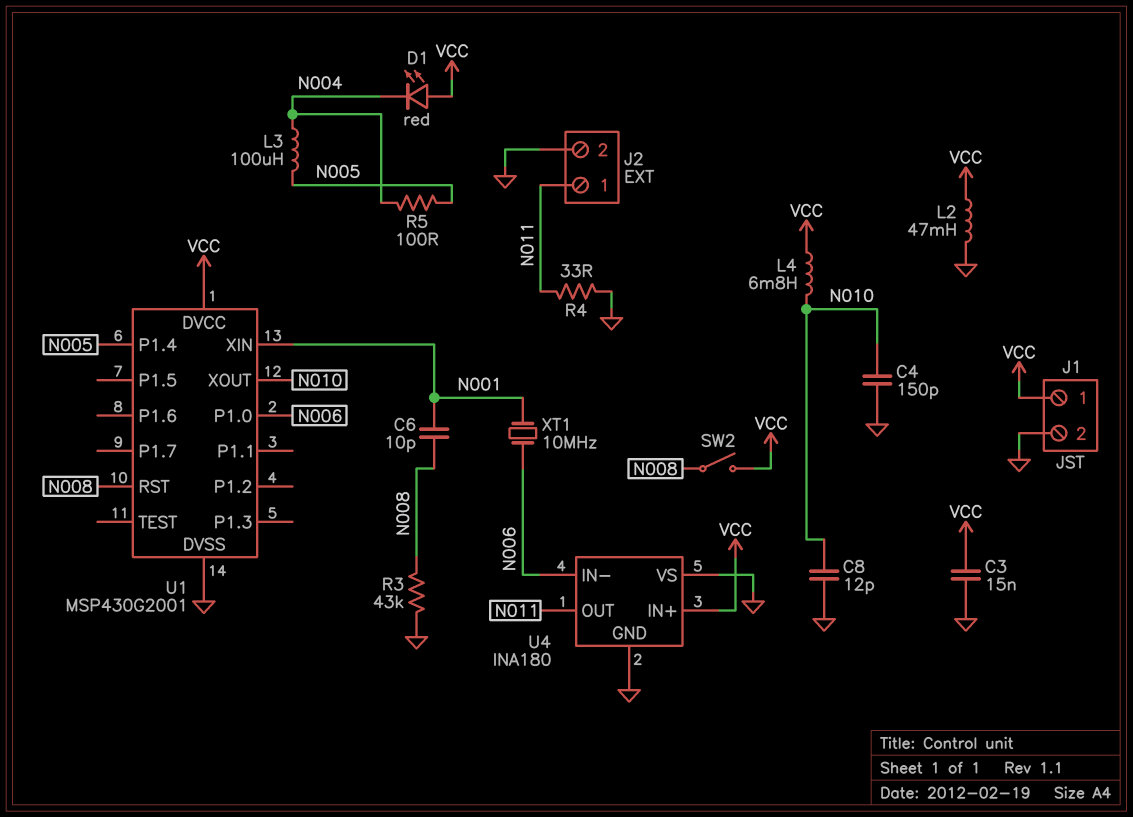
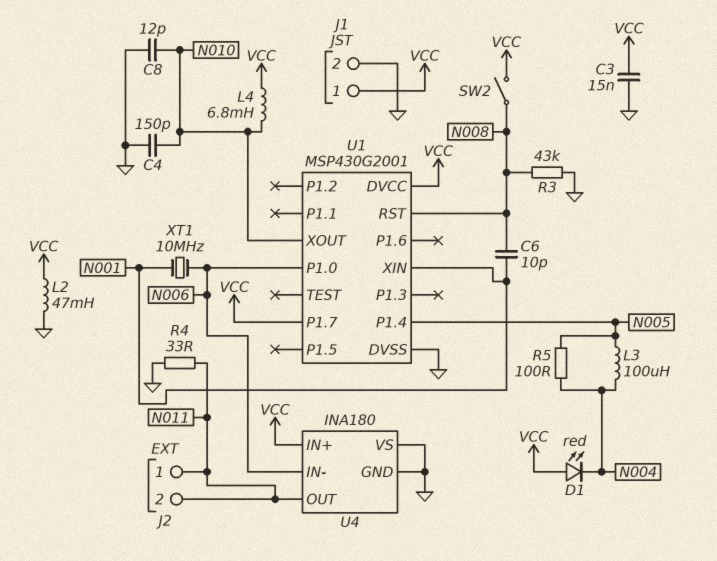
J2 pin 2: GND -> N011
U1 pin P1.7: none -> VCC

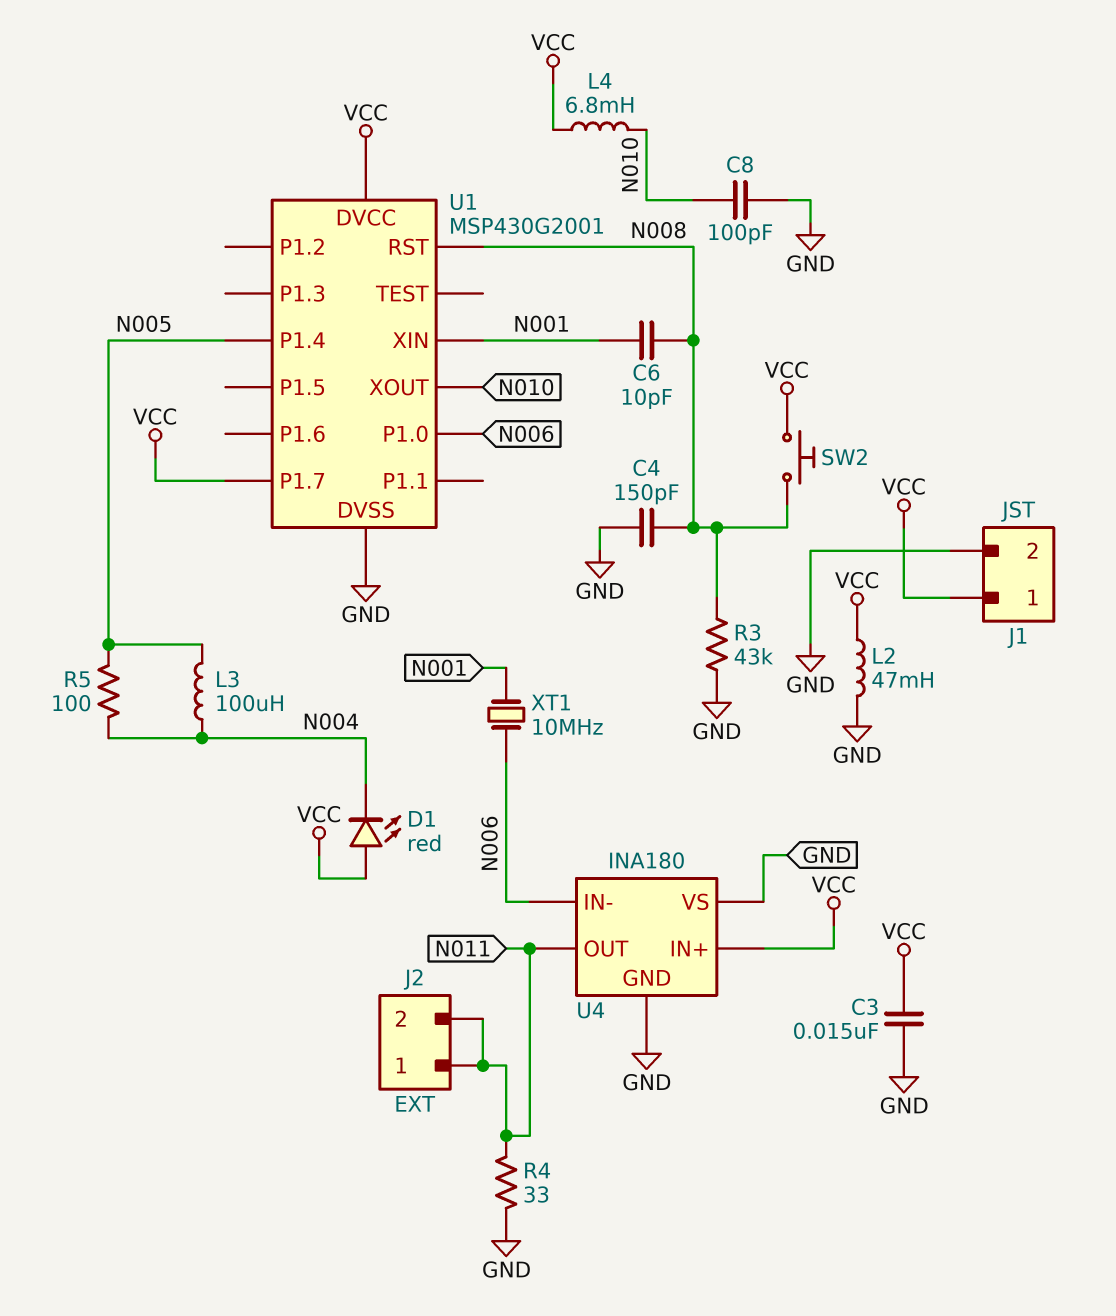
C4: 150pF (GND, N010) -> 150pF (GND, N008)
C8: 12pF (GND, N010) -> 100pF (GND, N010)
SW2: switch (N008, VCC) -> button (N008, VCC)

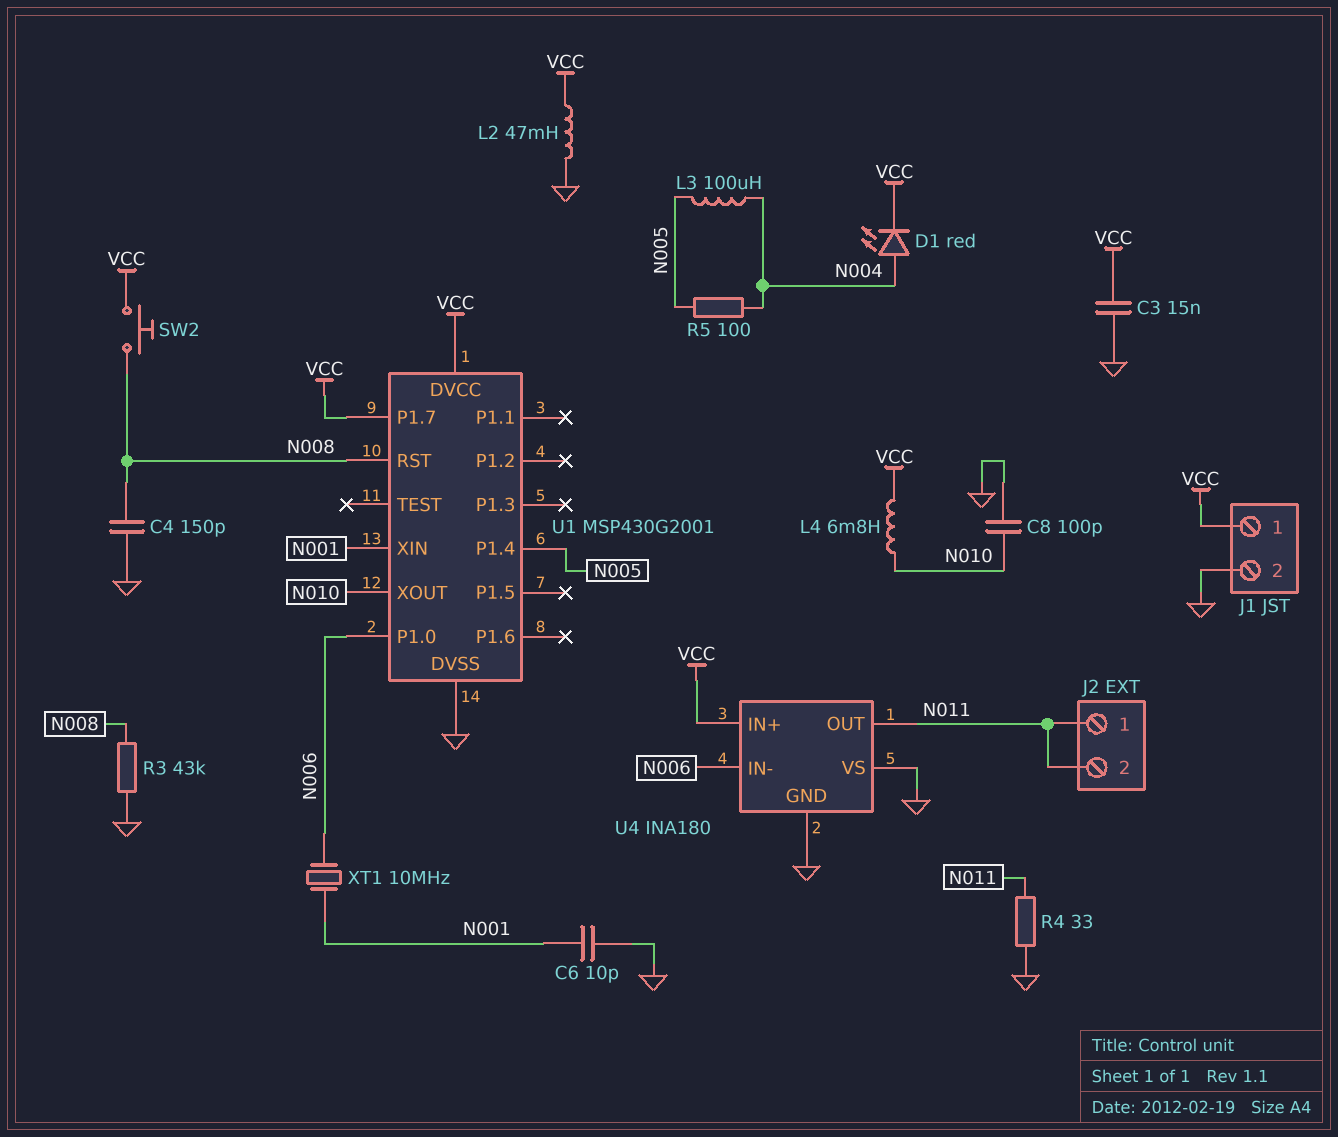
C6: 10pF (N001, N008) -> 10pF (GND, N001)
D1: LED red (A VCC, K N004) -> LED red (A N004, K VCC)

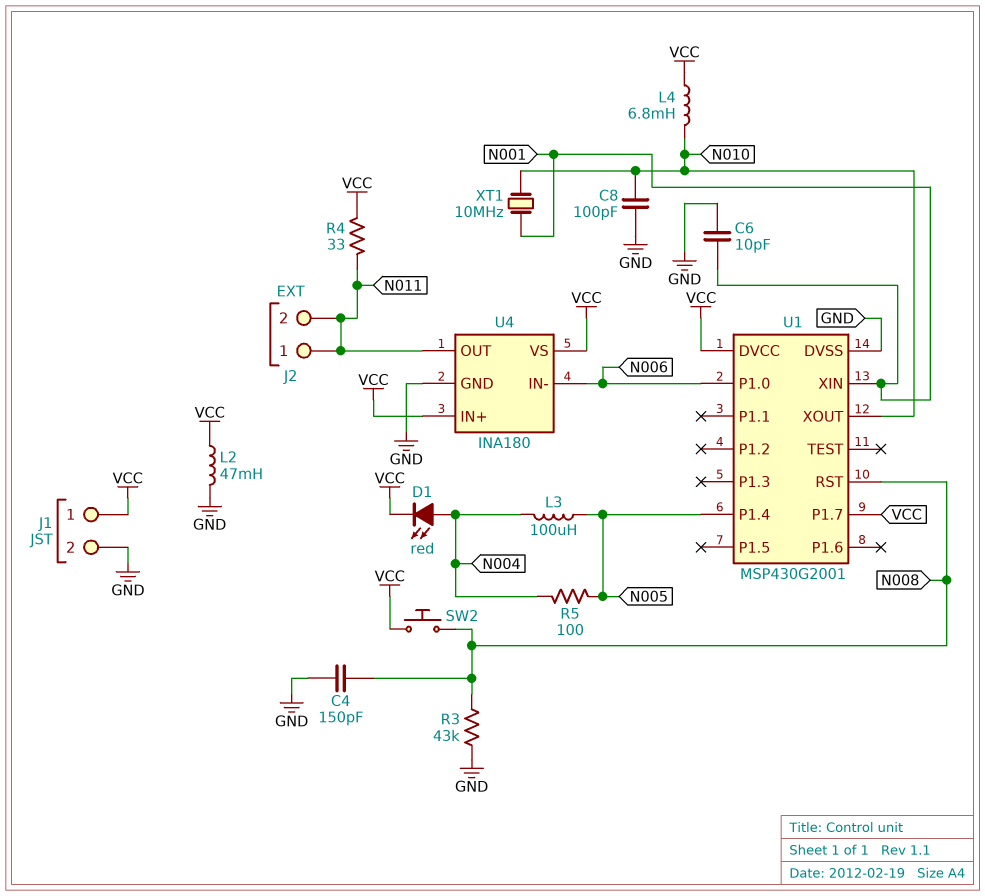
C3: 15nF (GND, VCC) -> none
R4: 33 (GND, N011) -> 33 (N011, VCC)
U4 pin VS: GND -> VCC
XT1: 10MHz (N001, N006) -> 10MHz (N001, N010)

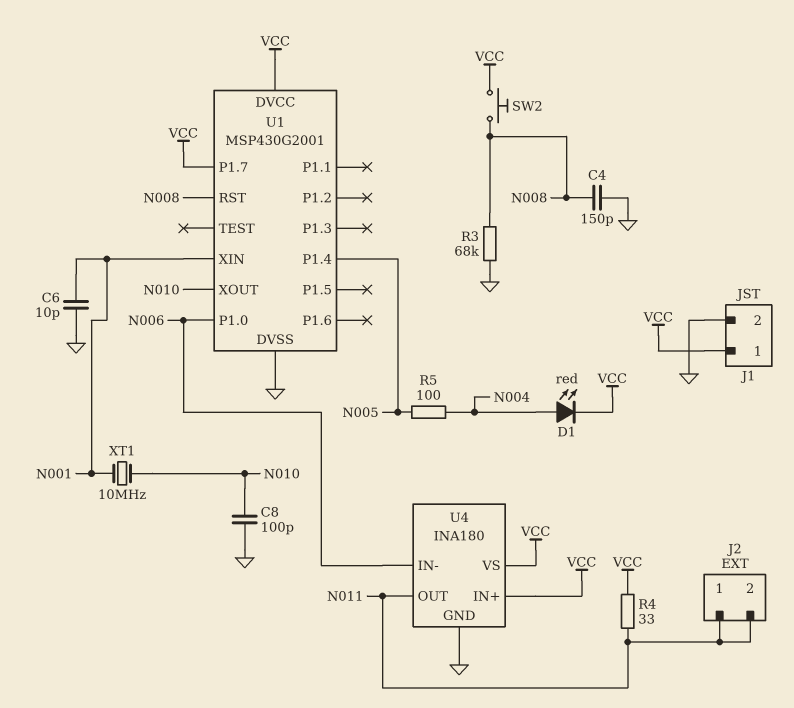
L2: 47mH (GND, VCC) -> none
L3: 100uH (N004, N005) -> none
L4: 6.8mH (N010, VCC) -> none
R3: 43k (GND, N008) -> 68k (GND, N008)

